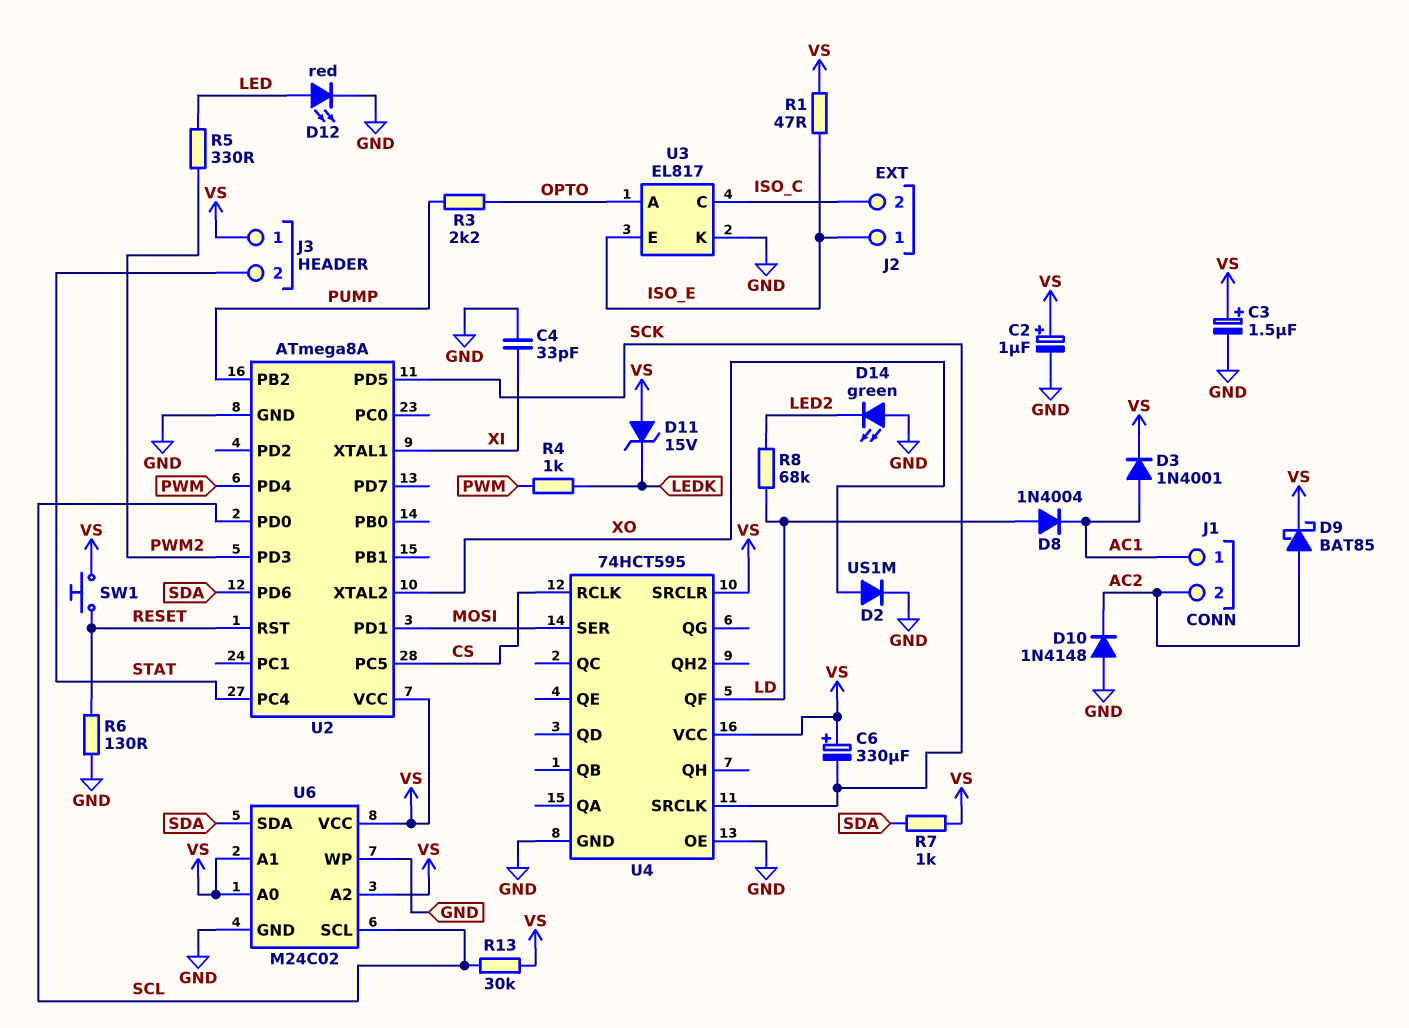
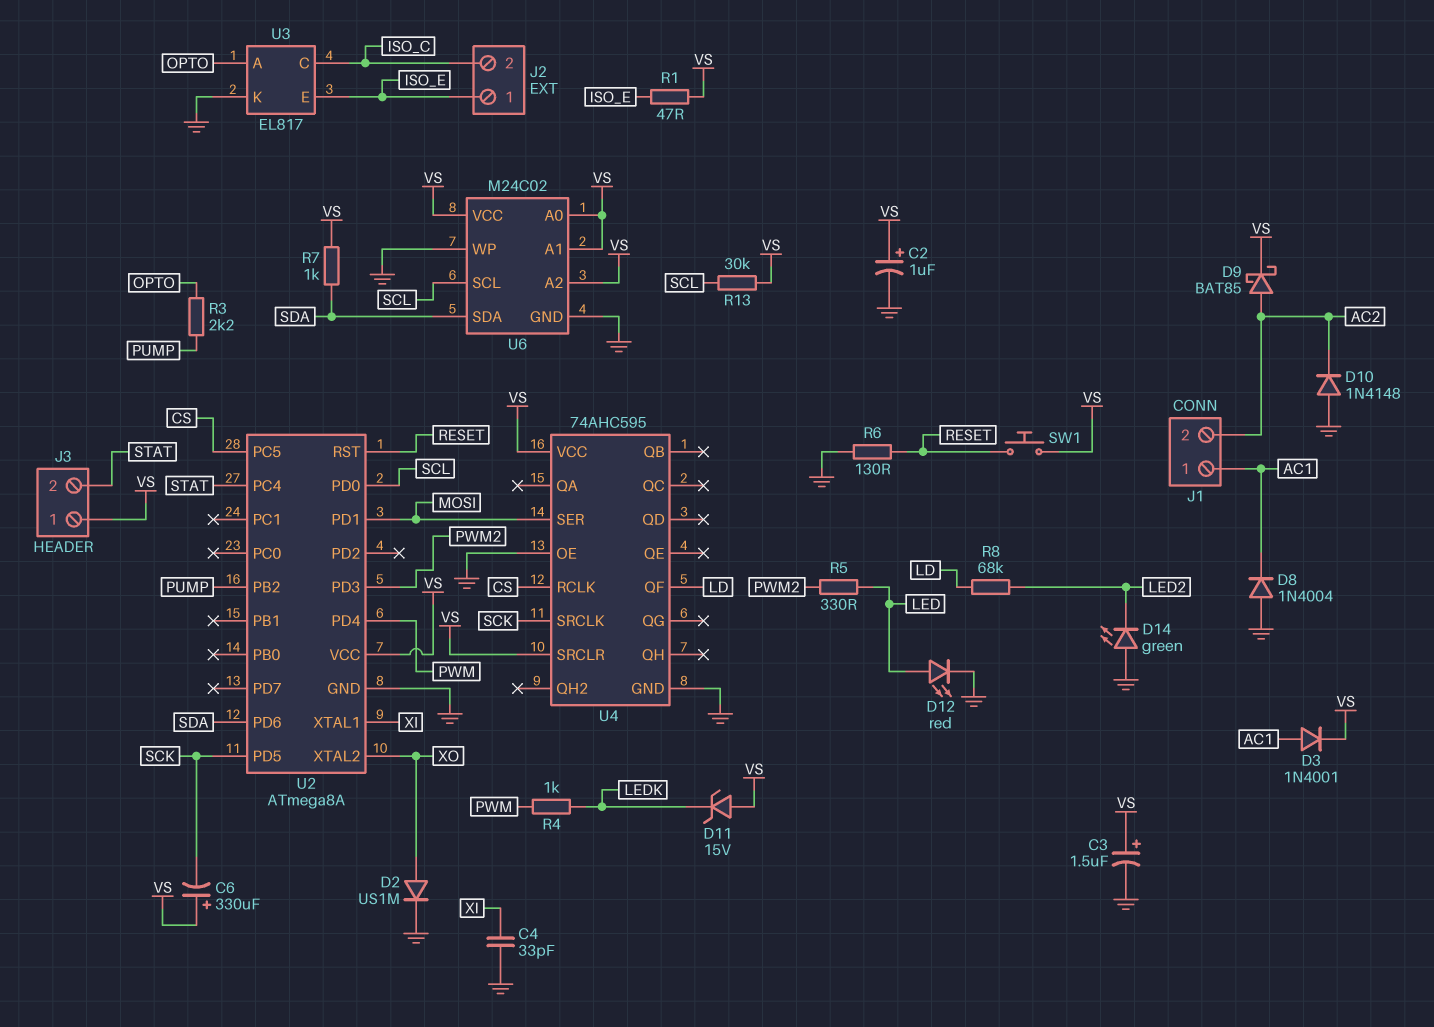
D8: diode 1N4004 (A LD, K AC1) -> diode 1N4004 (A GND, K AC1)
U4: 74HCT595 -> 74AHC595

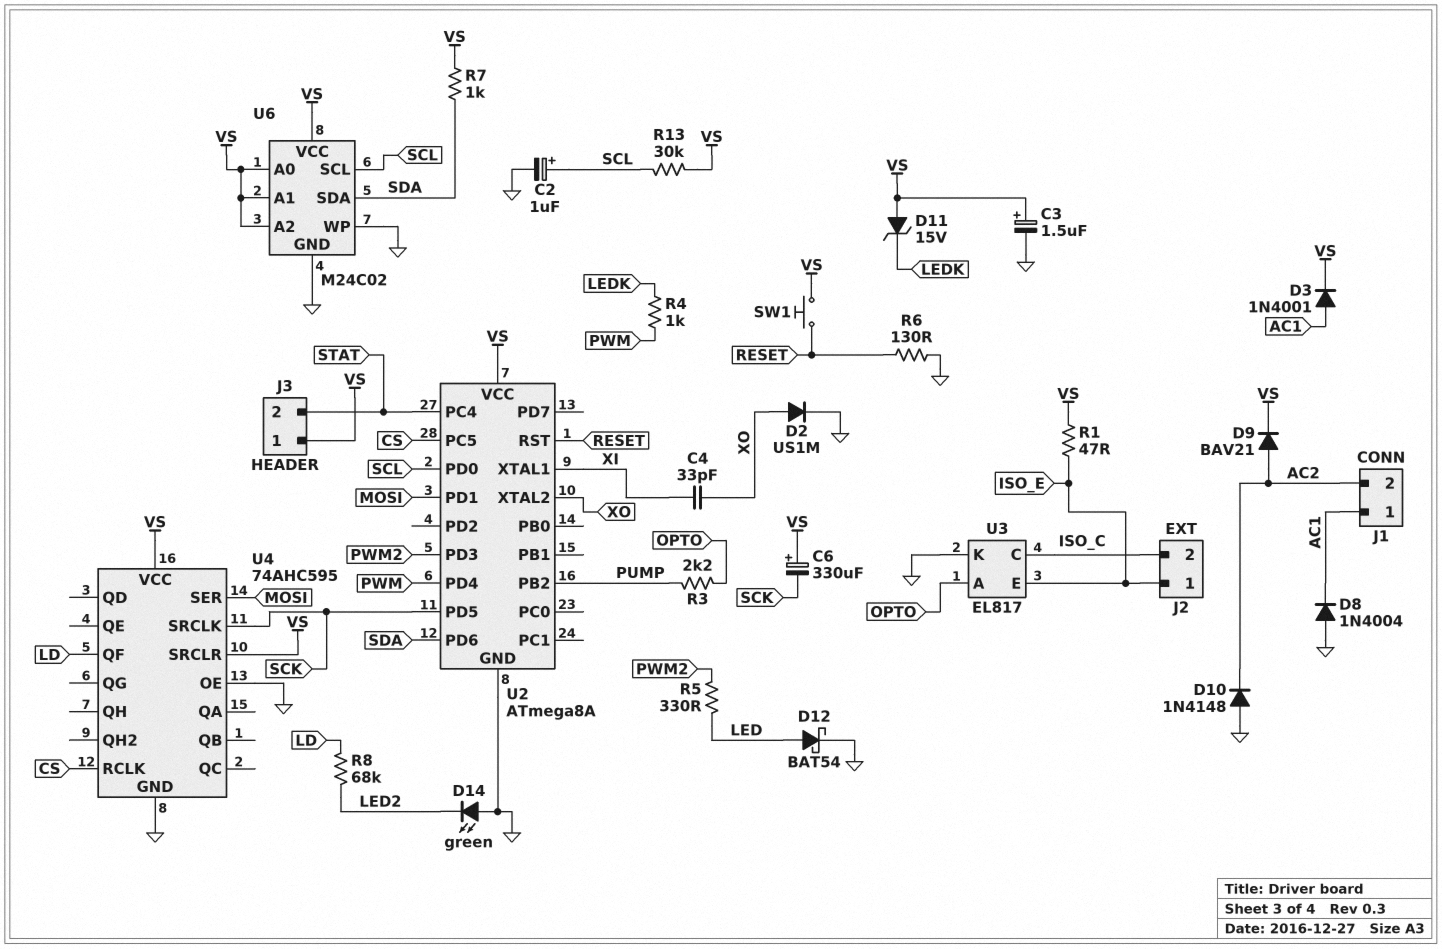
C2: 1uF (plus VS, minus GND) -> 1uF (plus SCL, minus GND)
C4: 33pF (GND, XI) -> 33pF (XI, XO)
D9: schottky BAT85 (A AC2, K VS) -> diode BAV21 (A AC2, K VS)
D12: LED red (A LED, K GND) -> schottky BAT54 (A LED, K GND)

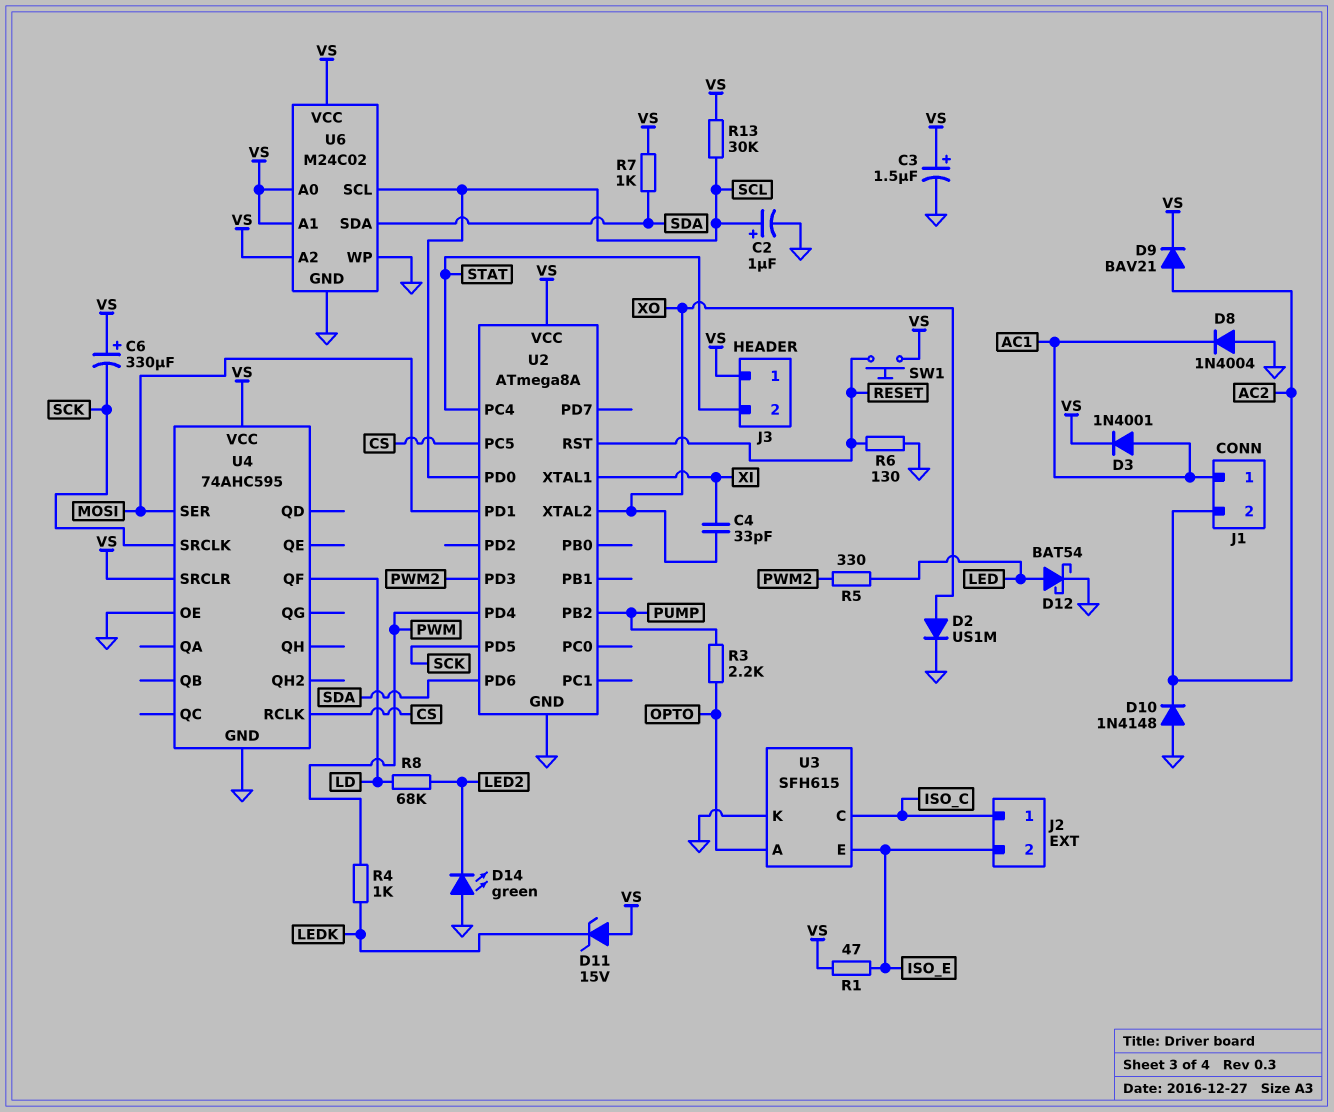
J2 pin 1: ISO_E -> ISO_C
J2 pin 2: ISO_C -> ISO_E
U3: EL817 -> SFH615

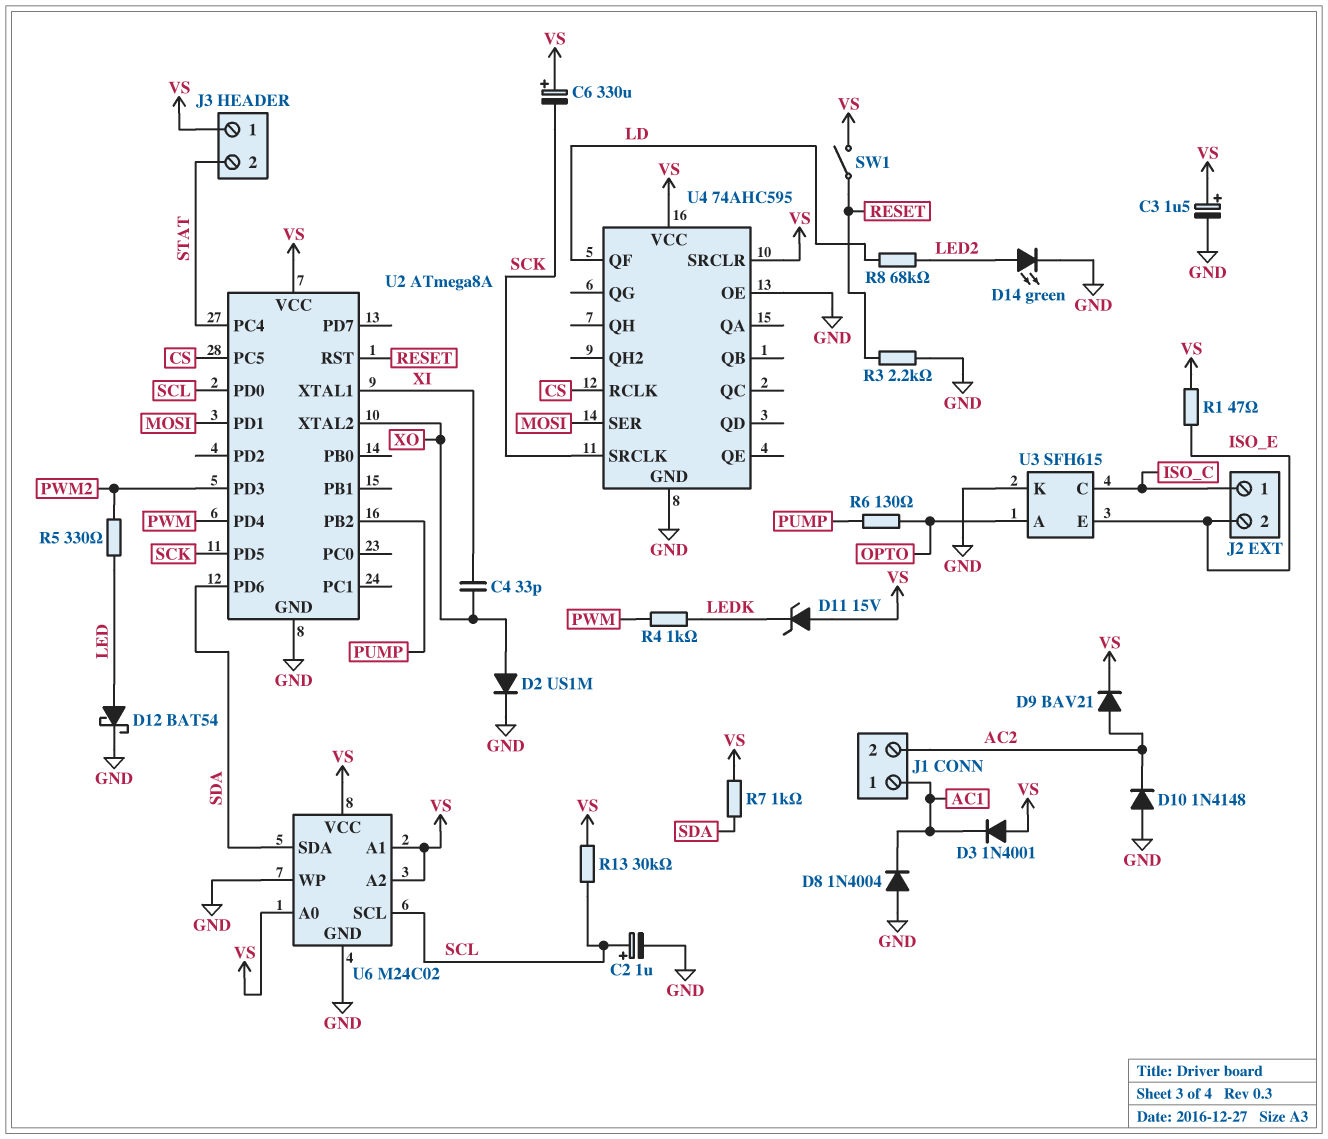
D3: diode 1N4001 (A AC1, K VS) -> diode 1N4001 (A VS, K AC1)
D14: LED green (A GND, K LED2) -> LED green (A LED2, K GND)
R3: 2.2k (OPTO, PUMP) -> 2.2k (GND, RESET)
R6: 130 (GND, RESET) -> 130 (OPTO, PUMP)
SW1: button (RESET, VS) -> switch (RESET, VS)

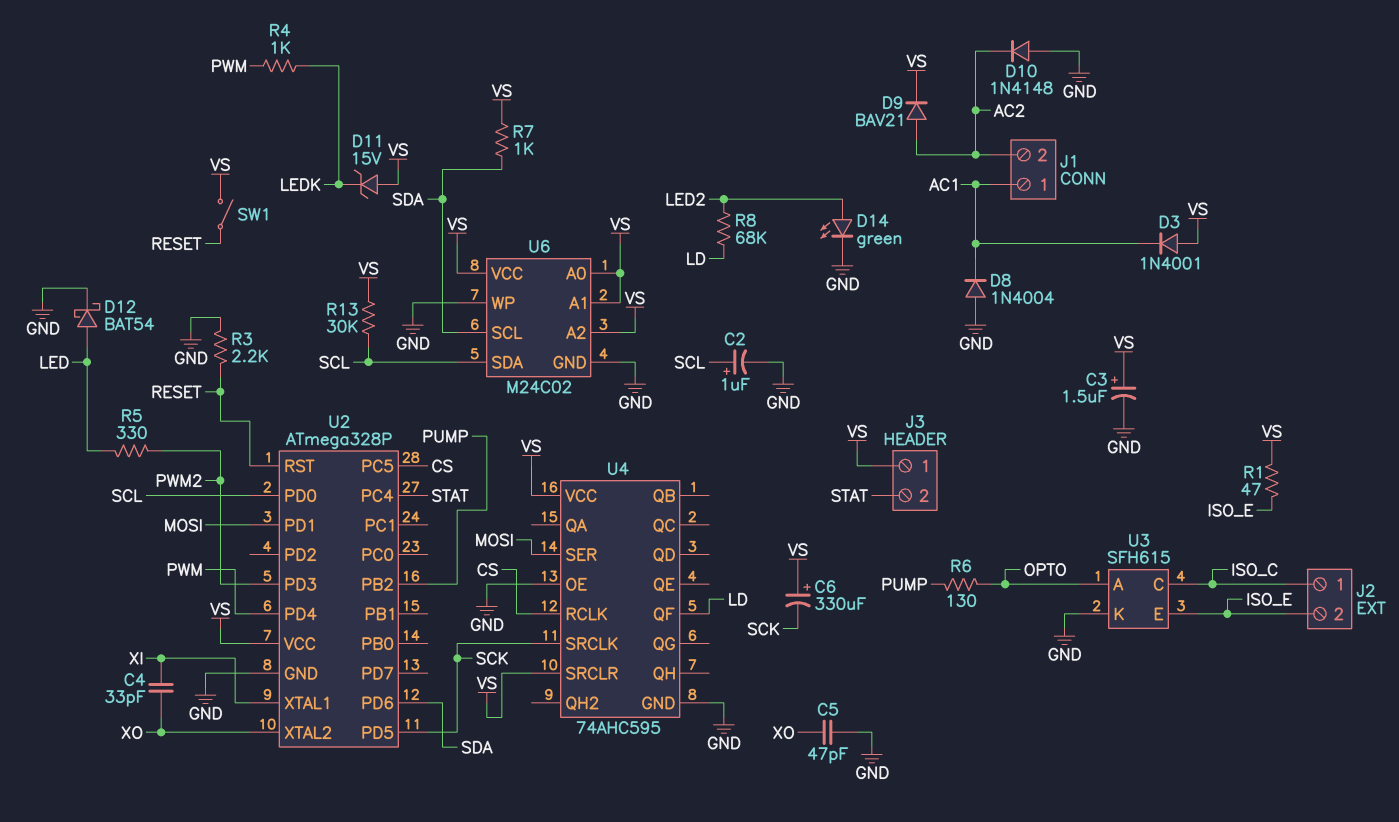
C5: none -> 47pF (GND, XO)
D2: diode US1M (A XO, K GND) -> none
U2: ATmega8A -> ATmega328P
U6 pin SCL: SCL -> SDA
U6 pin SDA: SDA -> SCL

